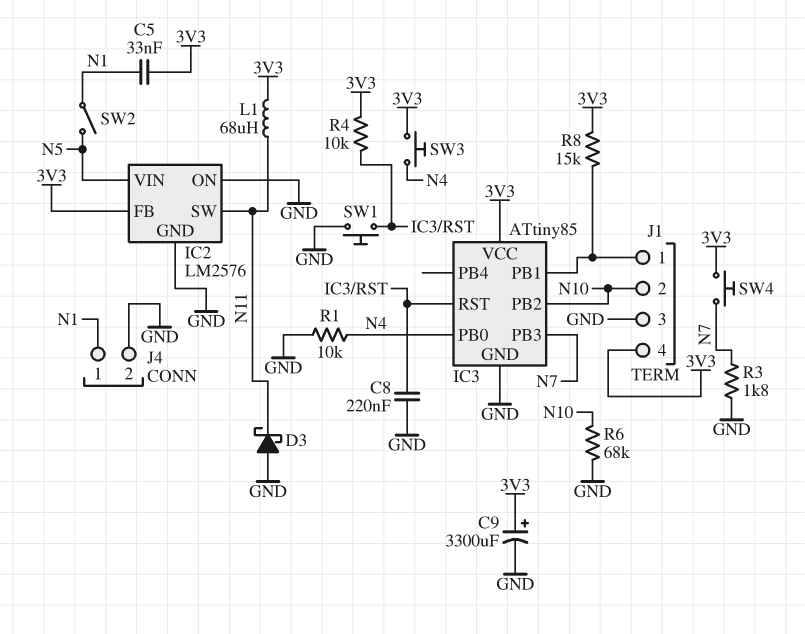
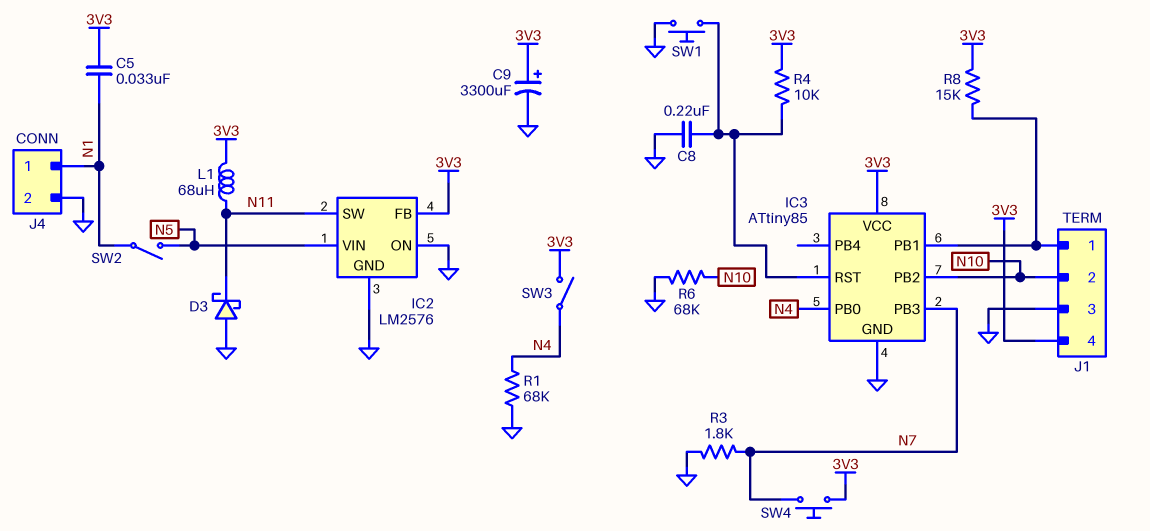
R1: 10k (GND, N4) -> 68k (GND, N4)
SW3: button (3V3, N4) -> switch (3V3, N4)

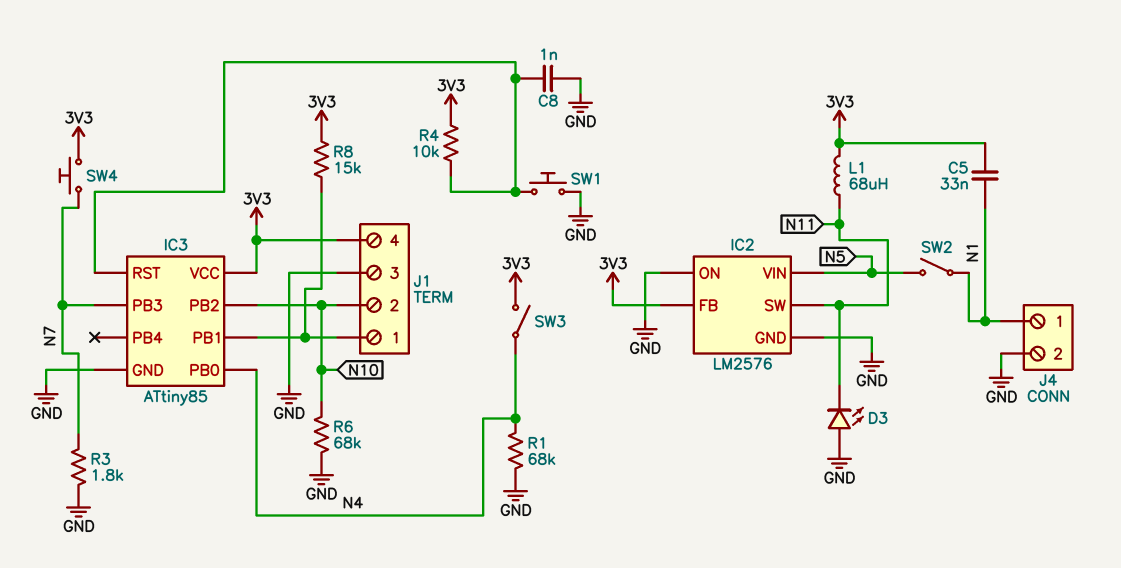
C8: 220nF (GND, IC3/RST) -> 1nF (GND, IC3/RST)
C9: 3300uF (plus 3V3, minus GND) -> none
D3: schottky (A GND, K N11) -> LED (A GND, K N11)

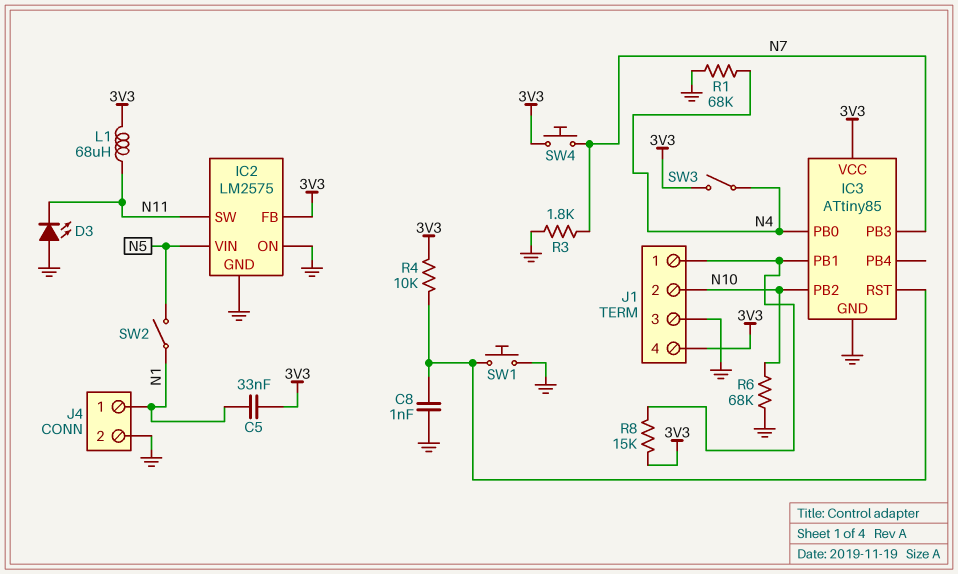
IC2: LM2576 -> LM2575

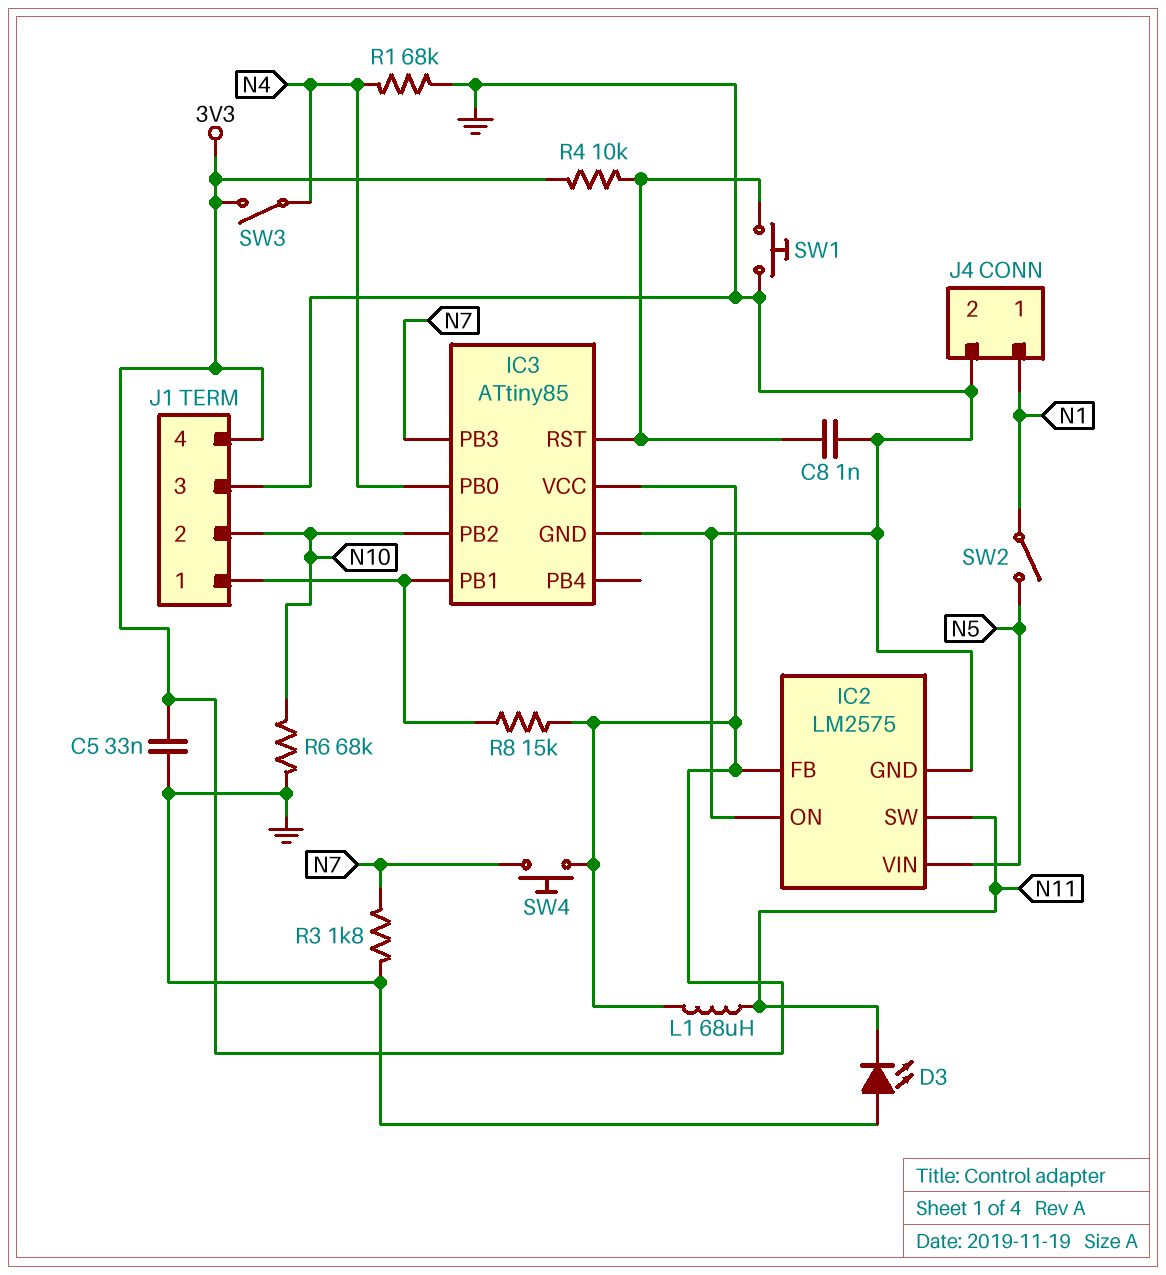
C5: 33nF (3V3, N1) -> 33nF (3V3, GND)

